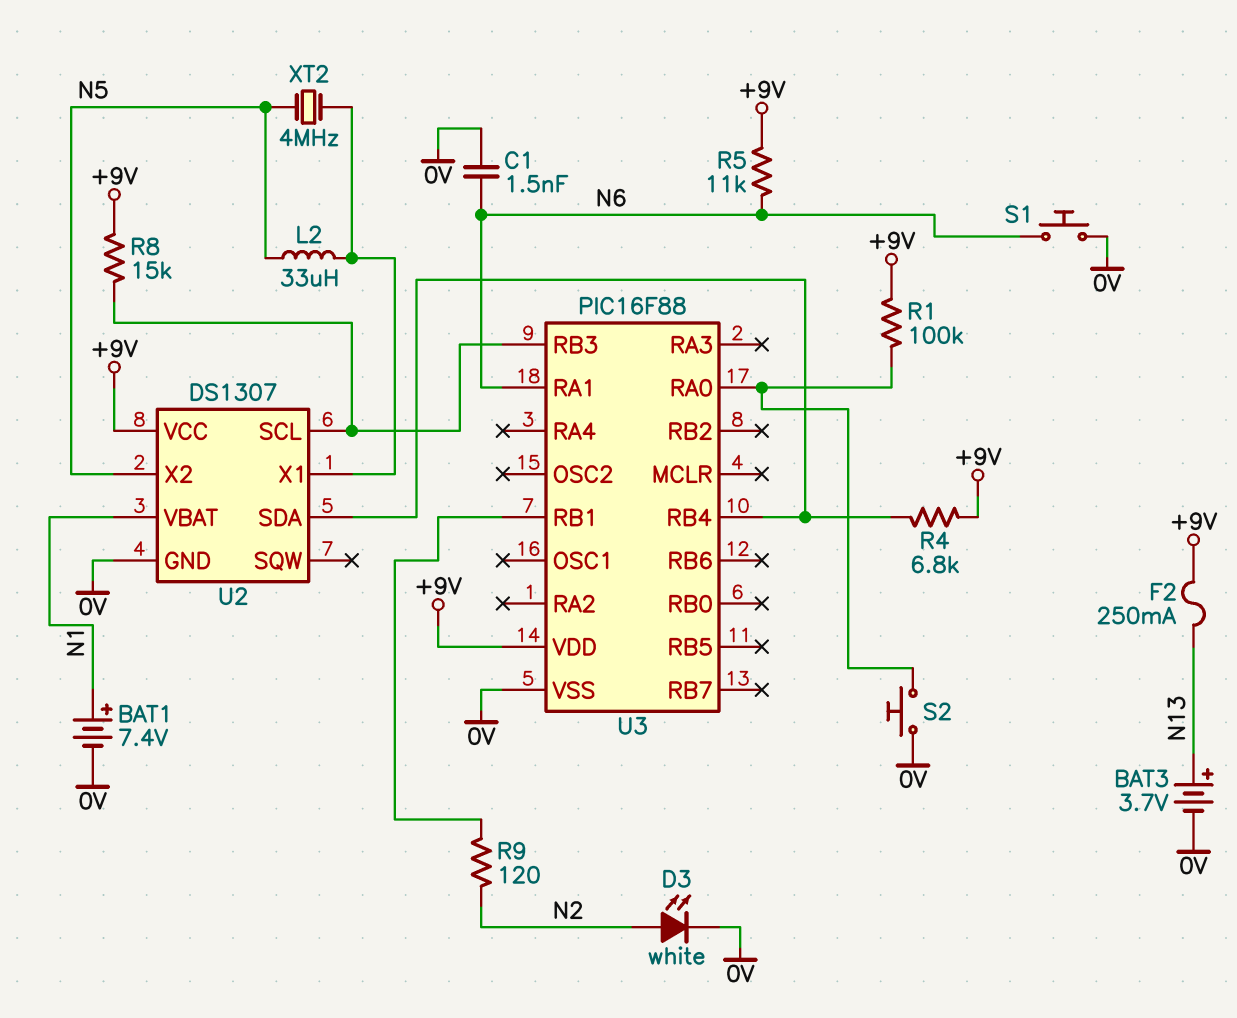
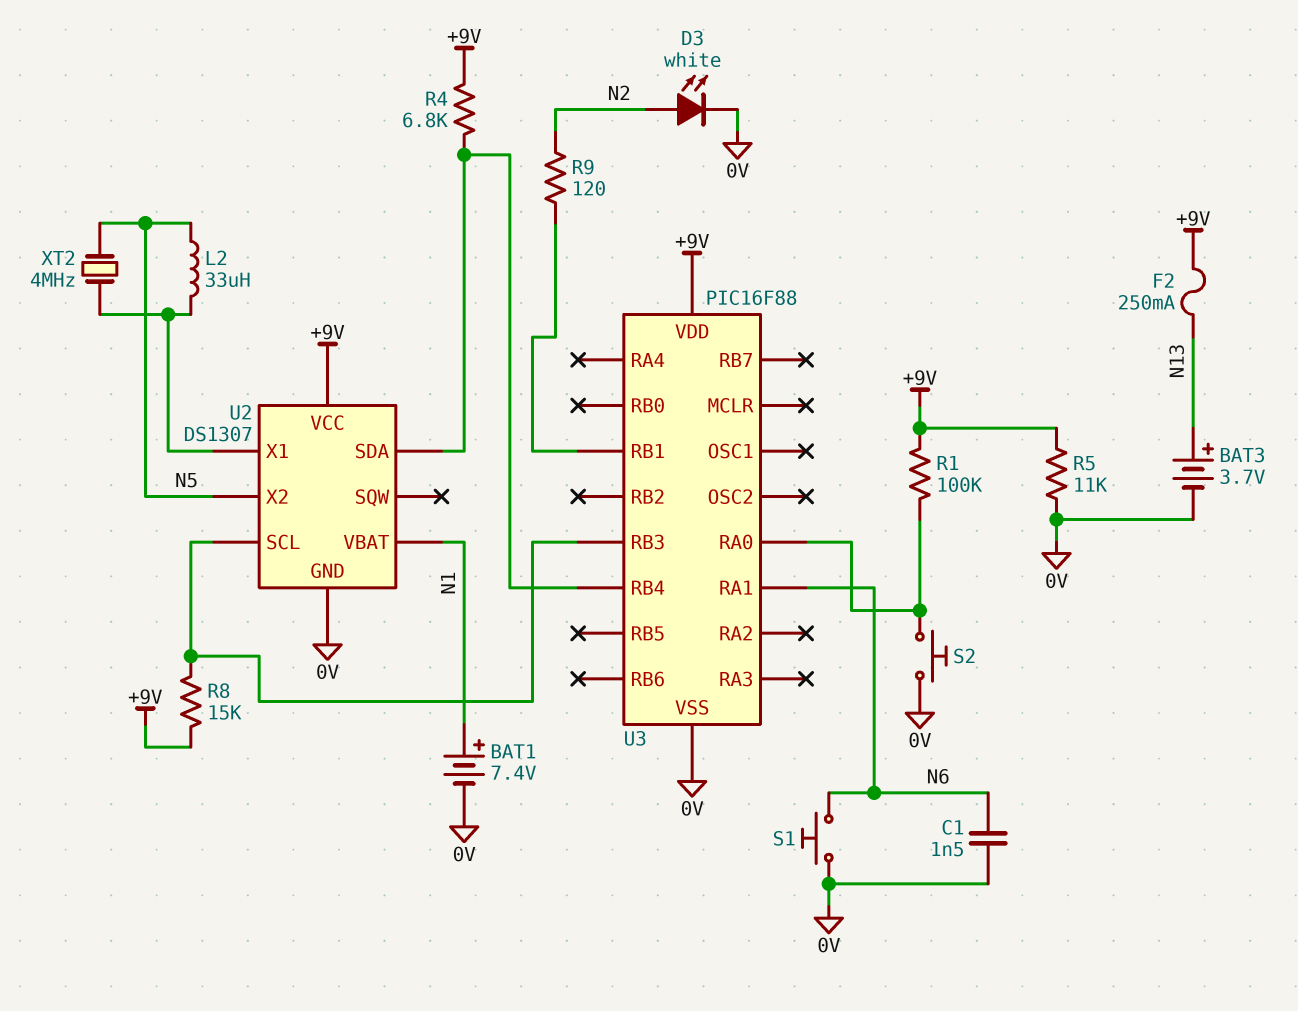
R5: 11k (+9V, N6) -> 11k (+9V, 0V)

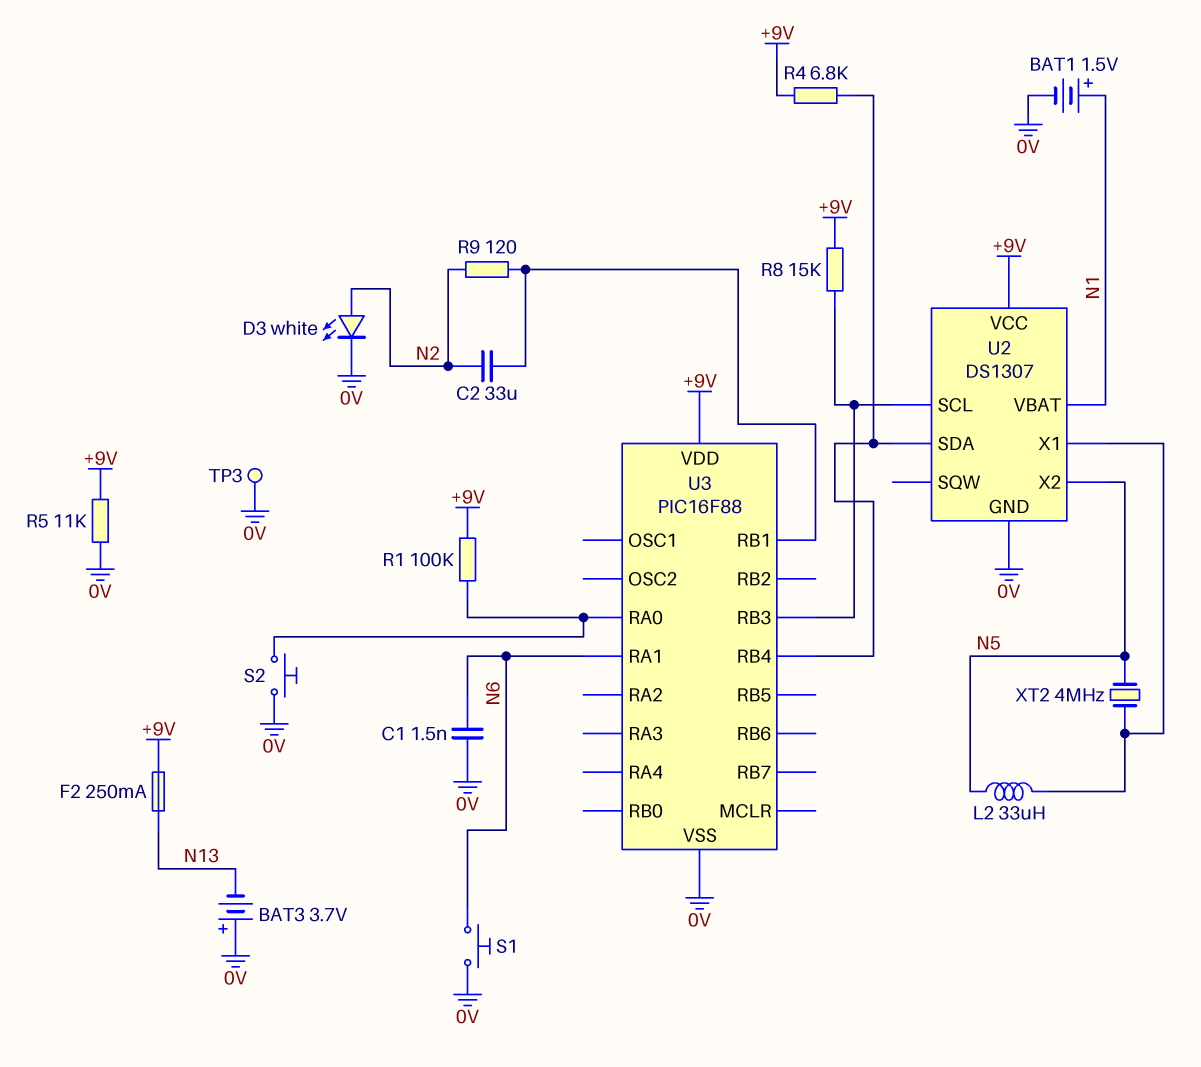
BAT1: 7.4V (plus N1, minus 0V) -> 1.5V (plus N1, minus 0V)
BAT3: 3.7V (plus N13, minus 0V) -> 3.7V (plus 0V, minus N13)
C2: none -> 33uF (N2, U3/RB1)
TP3: none -> test point (0V)

